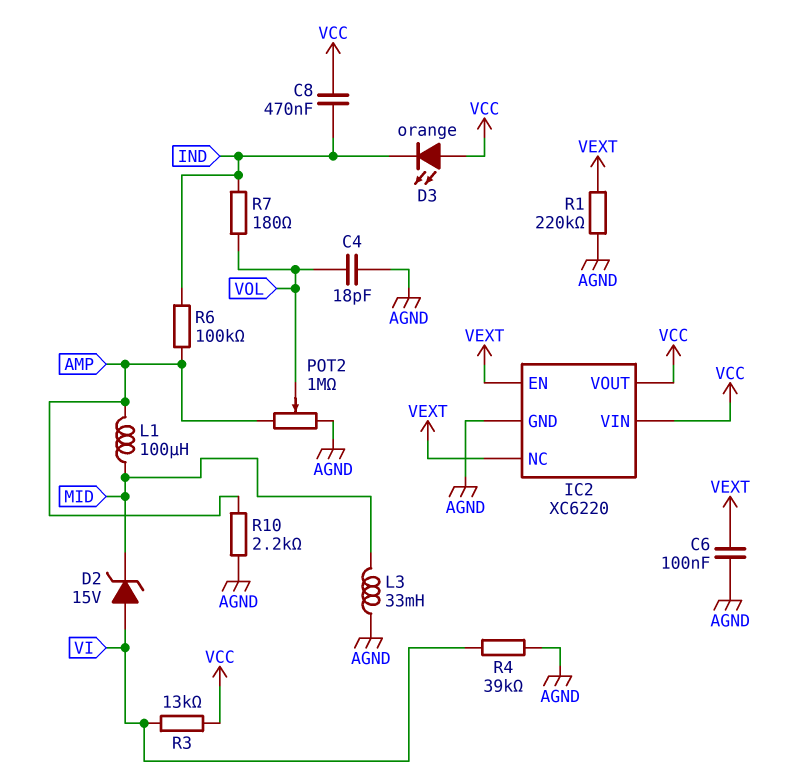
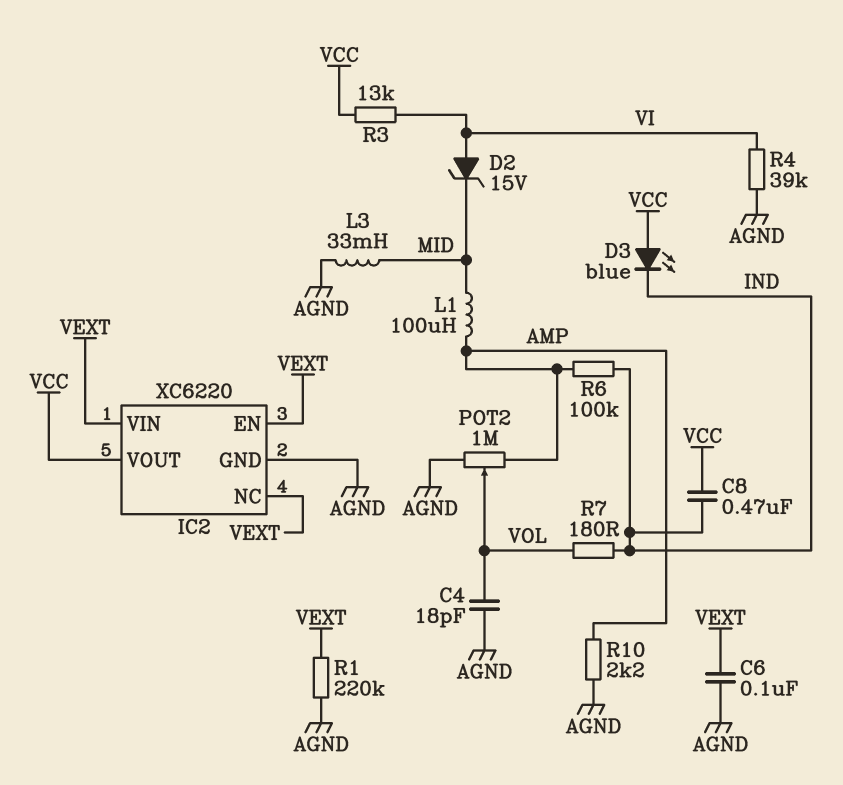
D3: LED orange (A VCC, K IND) -> LED blue (A VCC, K IND)
IC2 pin VIN: VCC -> VEXT

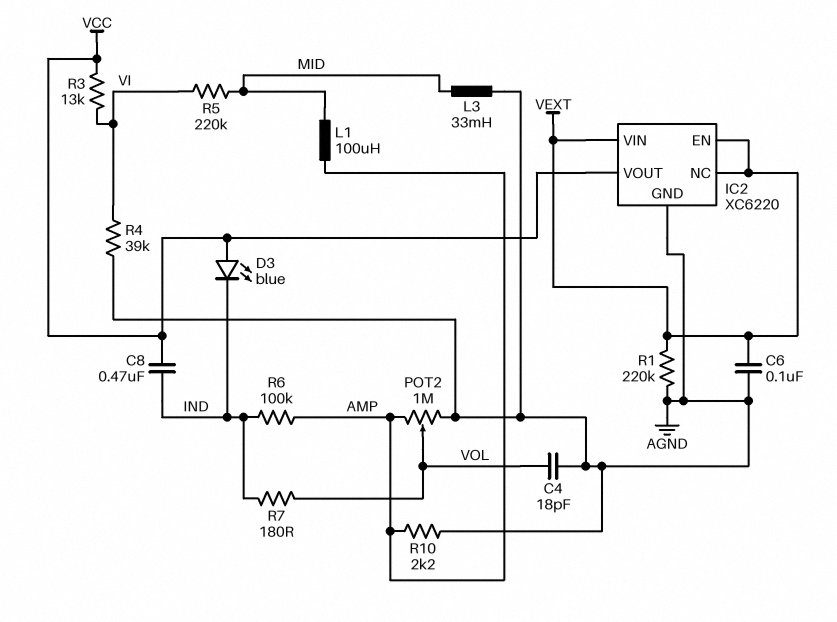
D2: zener 15V (A VI, K MID) -> none
R5: none -> 220k (MID, VI)

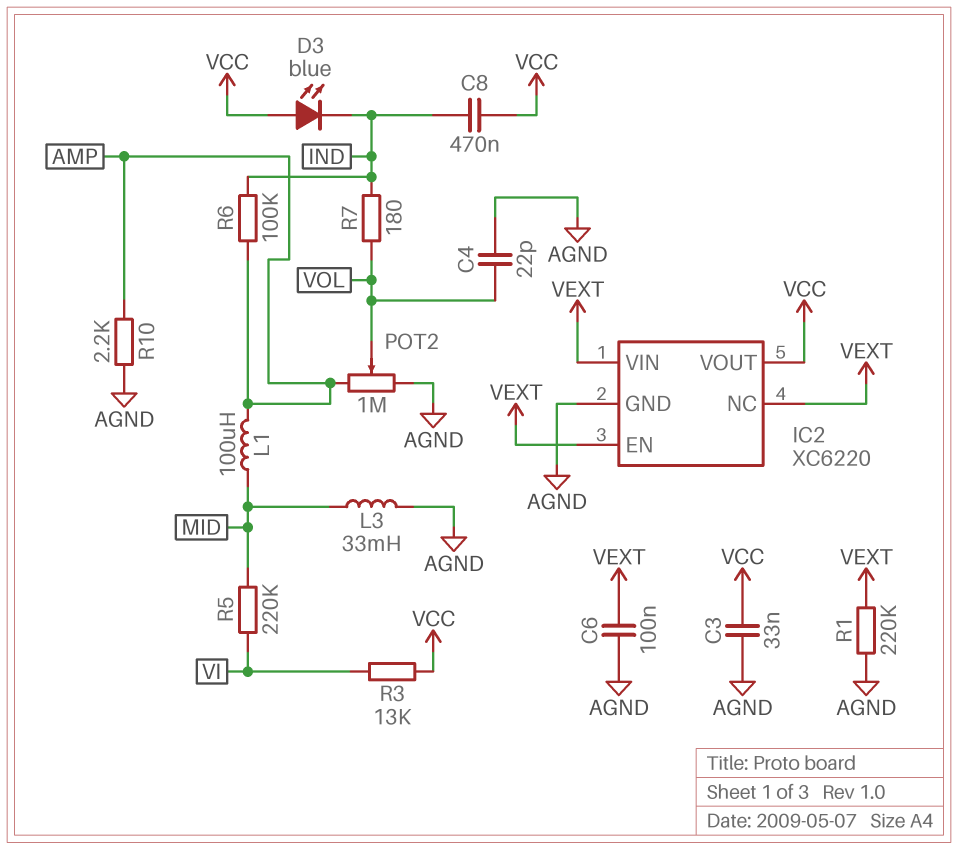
C3: none -> 33nF (AGND, VCC)
C4: 18pF (AGND, VOL) -> 22pF (AGND, VOL)
R4: 39k (AGND, VI) -> none

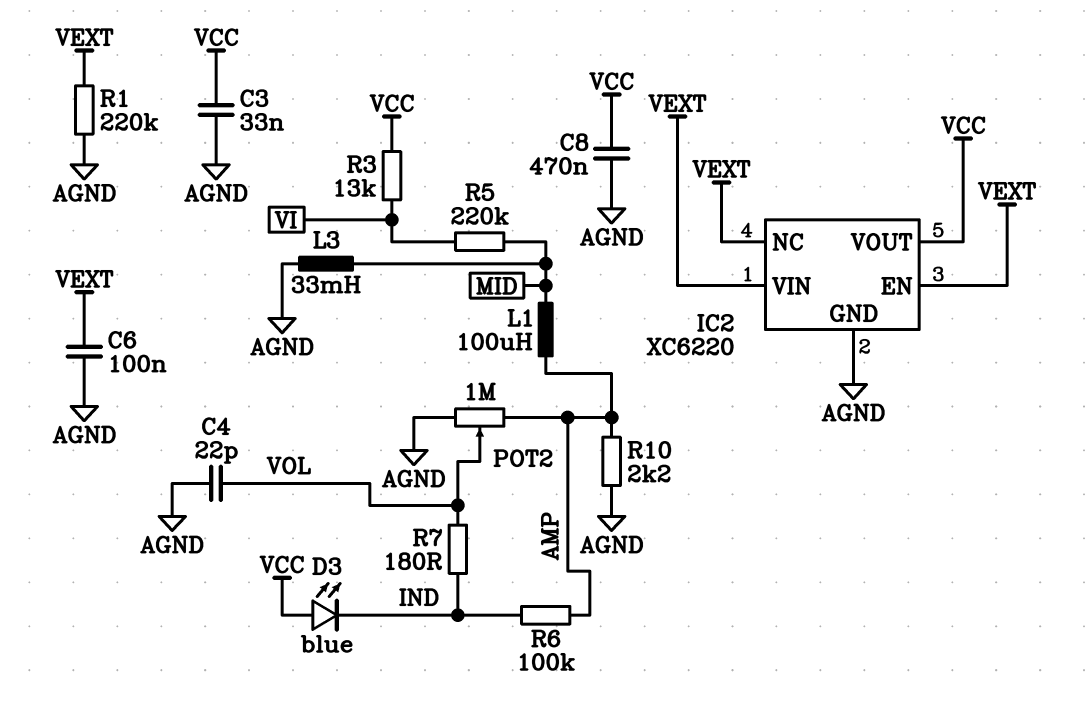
C8: 470nF (IND, VCC) -> 470nF (AGND, VCC)

